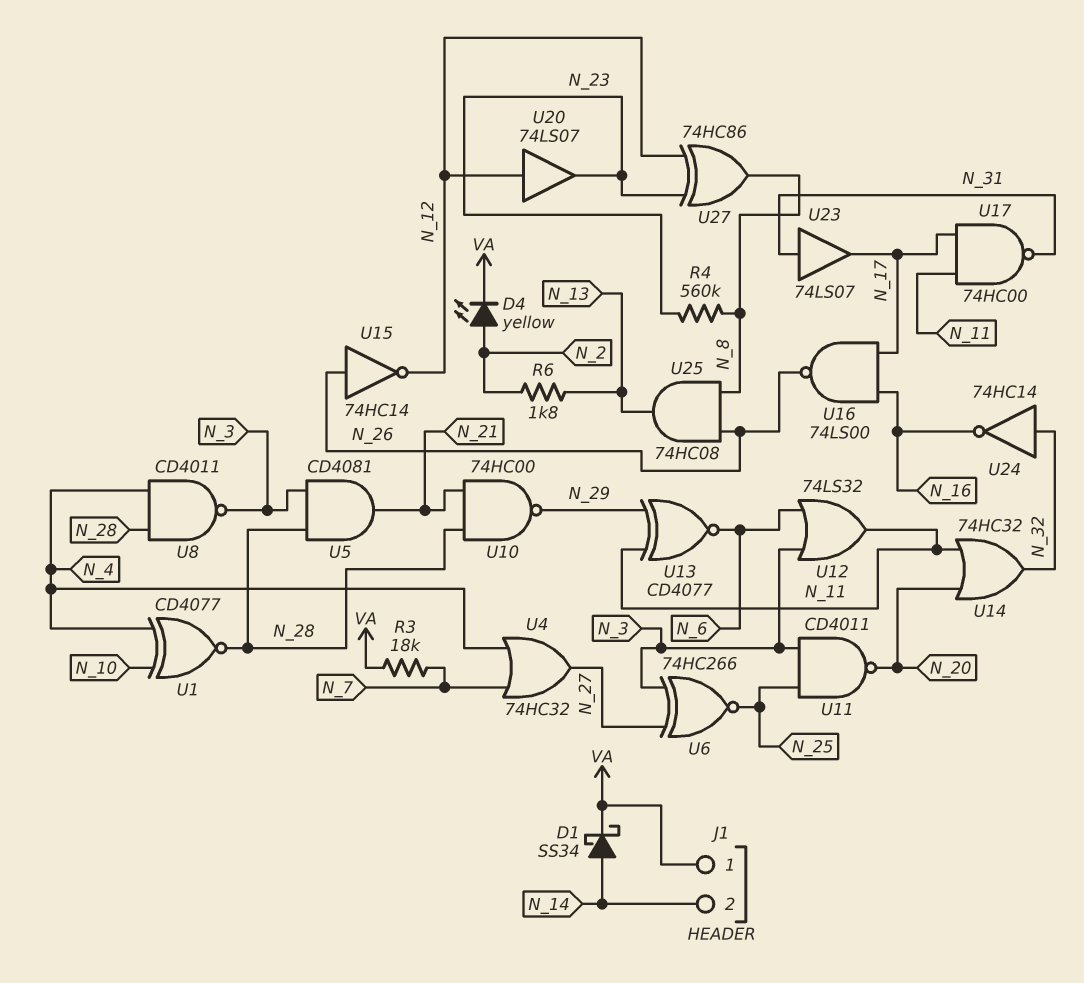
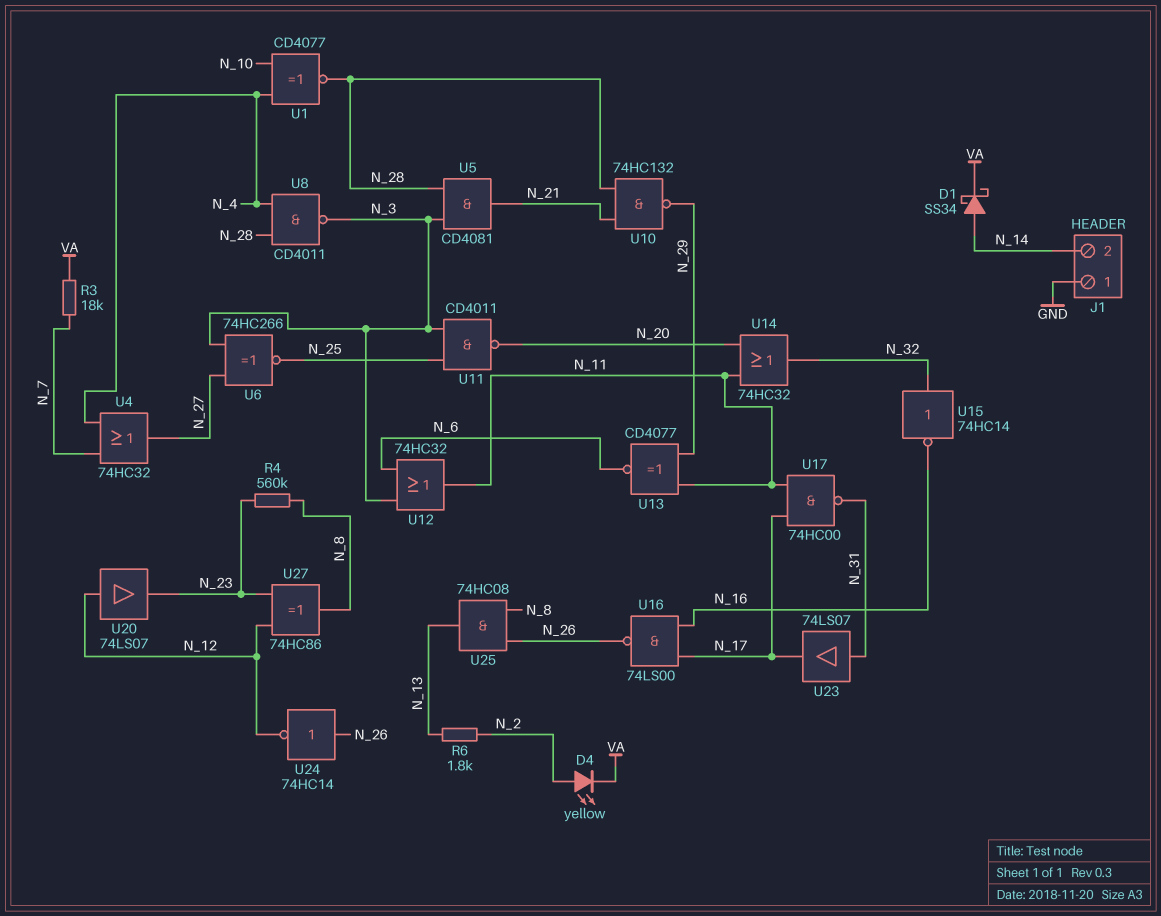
J1 pin 1: VA -> GND
U10: NAND 74HC00 (in N_21, in N_28, out N_29) -> NAND 74HC132 (in N_21, in N_28, out N_29)
U12: OR 74LS32 (in N_3, in N_6, out N_11) -> OR 74HC32 (in N_3, in N_6, out N_11)
U15: NOT 74HC14 (in N_26, out N_12) -> NOT 74HC14 (in N_32, out N_16)
U24: NOT 74HC14 (in N_32, out N_16) -> NOT 74HC14 (in N_26, out N_12)

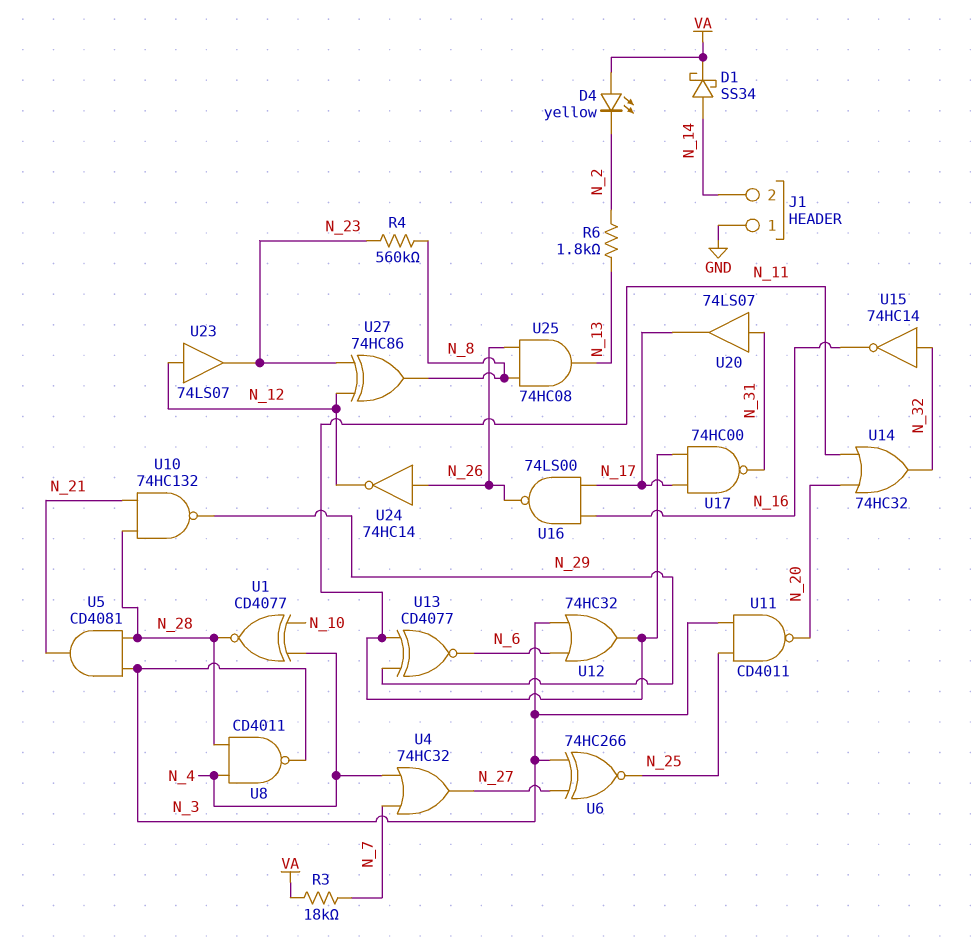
D4: LED yellow (A N_2, K VA) -> LED yellow (A VA, K N_2)
U20: buffer 74LS07 (in N_12, out N_23) -> buffer 74LS07 (in N_31, out N_17)
U23: buffer 74LS07 (in N_31, out N_17) -> buffer 74LS07 (in N_12, out N_23)

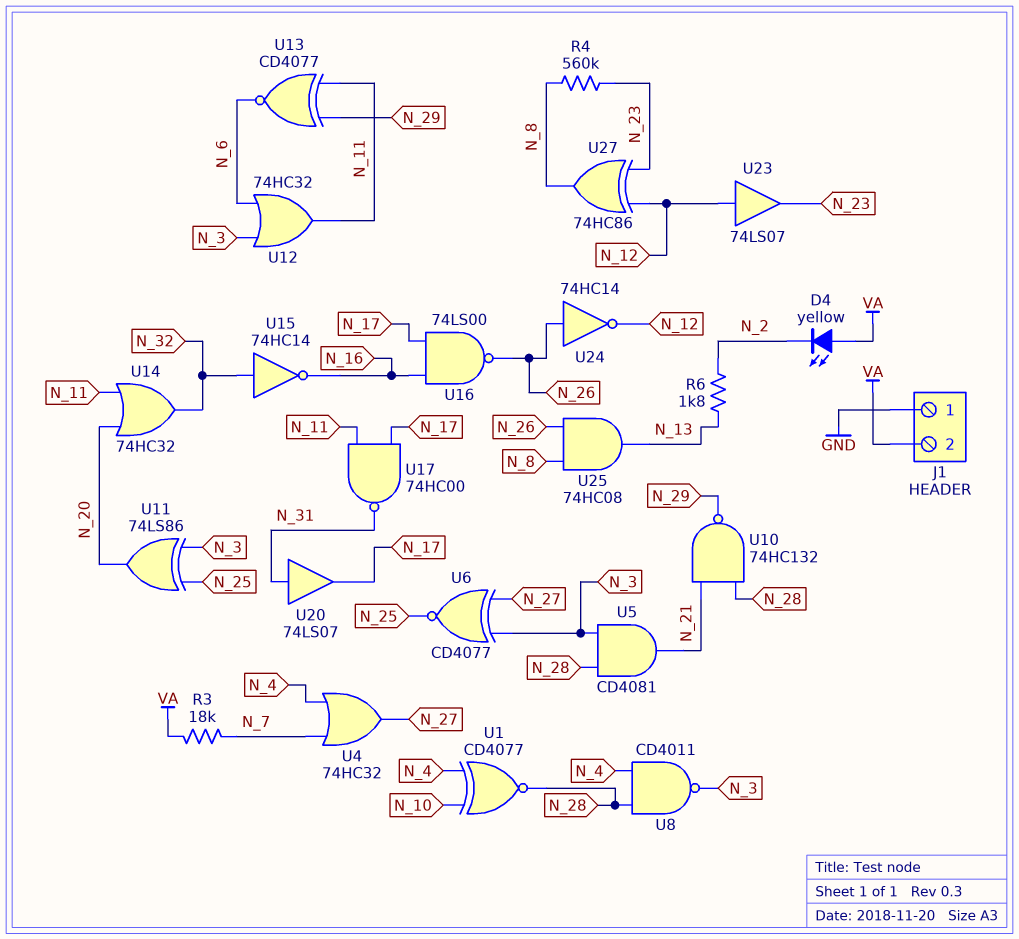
D1: schottky SS34 (A N_14, K VA) -> none
J1 pin 2: N_14 -> VA
U6: XNOR 74HC266 (in N_3, in N_27, out N_25) -> XNOR CD4077 (in N_3, in N_27, out N_25)
U11: NAND CD4011 (in N_3, in N_25, out N_20) -> XOR 74LS86 (in N_3, in N_25, out N_20)

